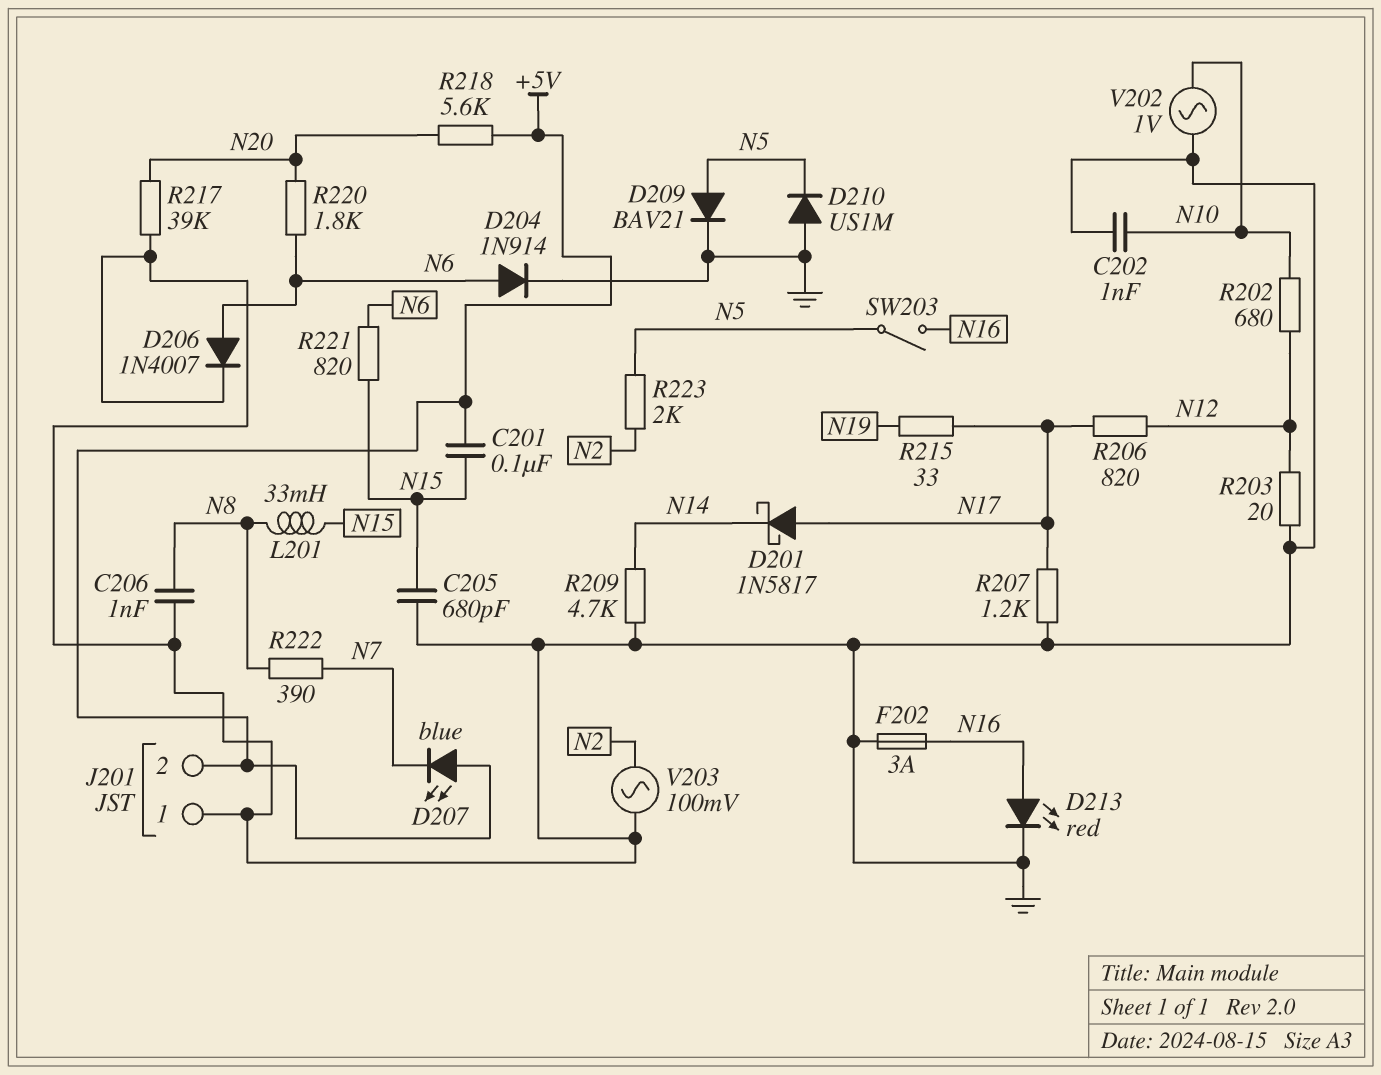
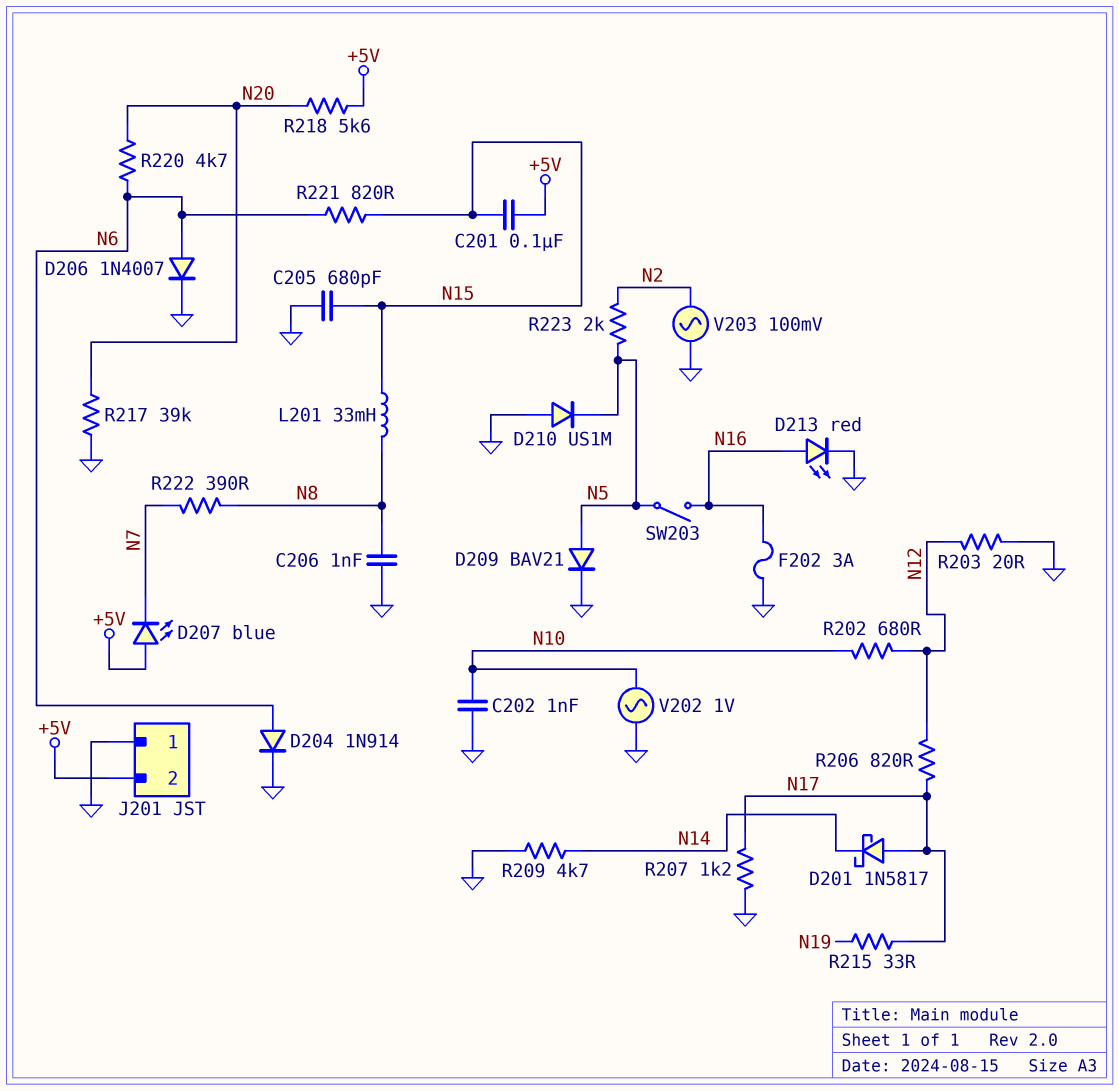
R220: 1.8k (N6, N20) -> 4.7k (N6, N20)

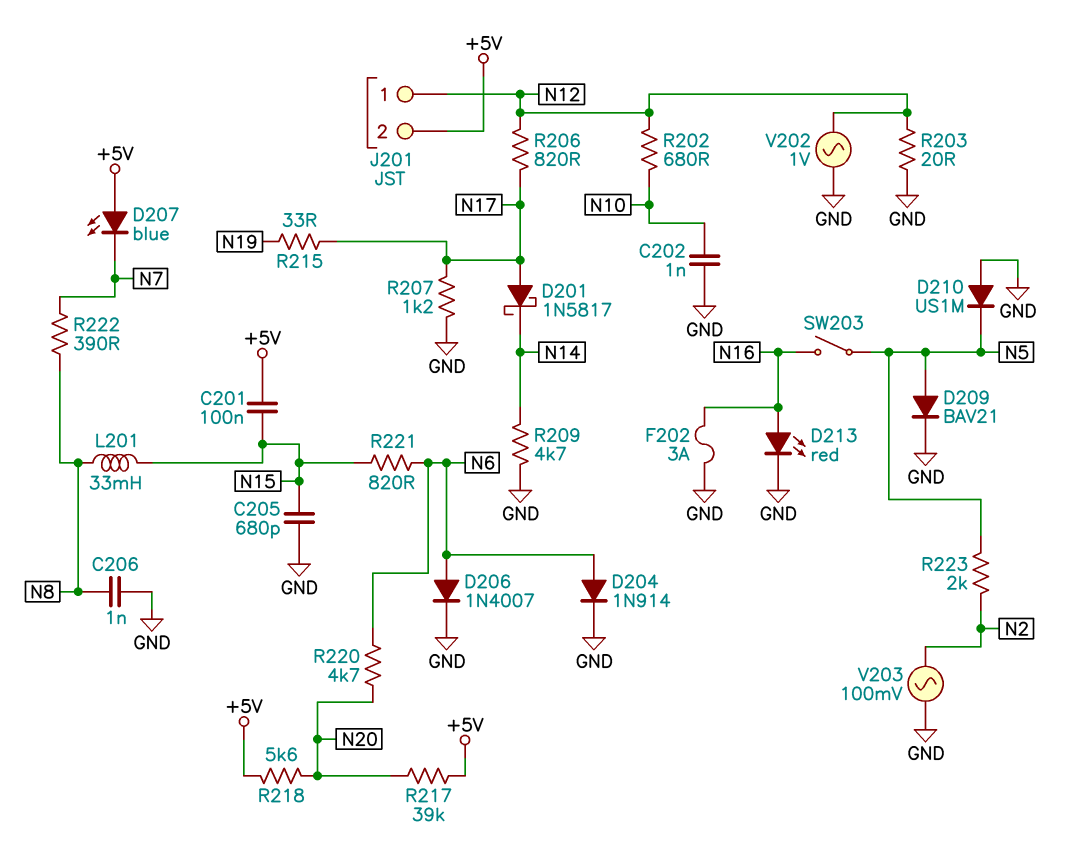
J201 pin 1: GND -> N12
R217: 39k (GND, N20) -> 39k (+5V, N20)
V202: AC 1V (GND, N10) -> AC 1V (GND, N12)

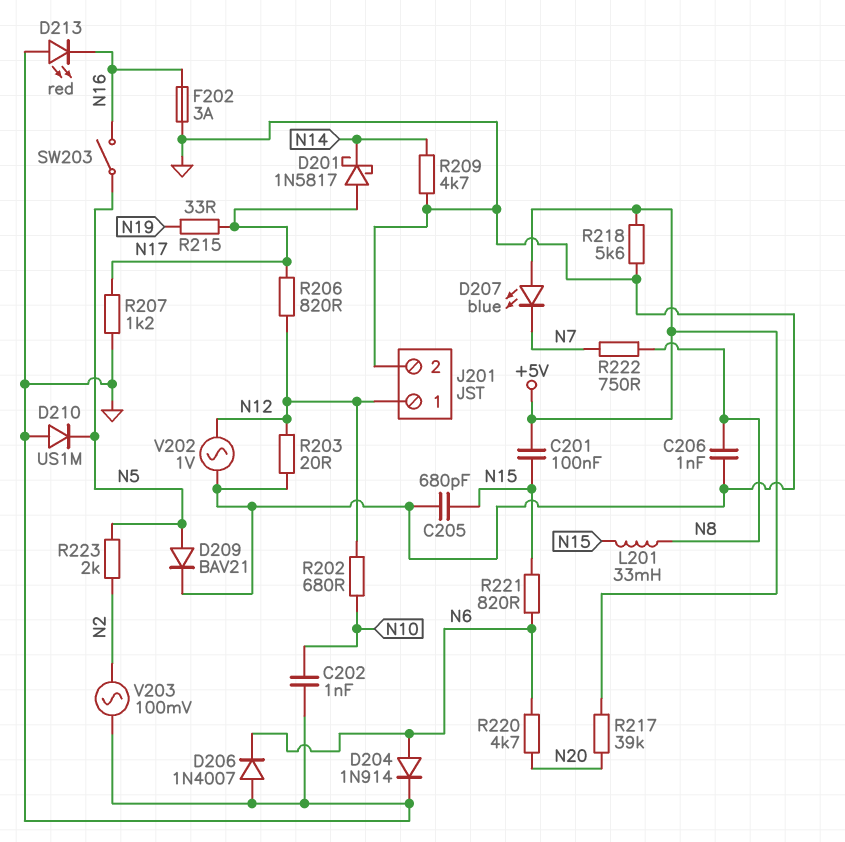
D206: diode 1N4007 (A N6, K GND) -> diode 1N4007 (A GND, K N6)
D213: LED red (A N16, K GND) -> LED red (A GND, K N16)
J201 pin 2: +5V -> GND
R218: 5.6k (+5V, N20) -> 5.6k (+5V, GND)
R222: 390 (N7, N8) -> 750 (N7, N8)

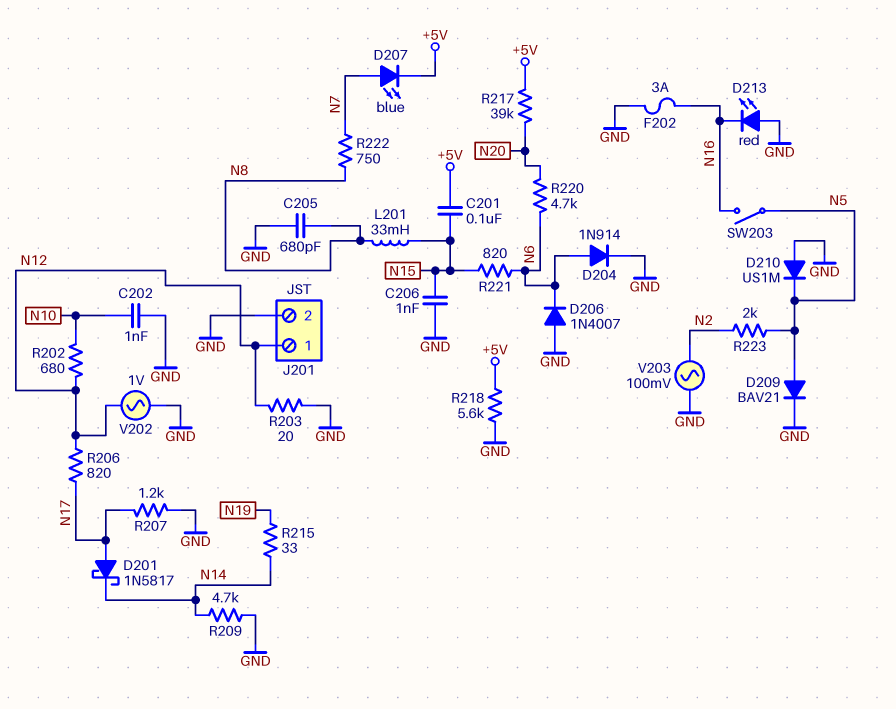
C205: 680pF (GND, N15) -> 680pF (GND, N8)
C206: 1nF (GND, N8) -> 1nF (GND, N15)
D207: LED blue (A +5V, K N7) -> LED blue (A N7, K +5V)
R215: 33 (N17, N19) -> 33 (N14, N19)

